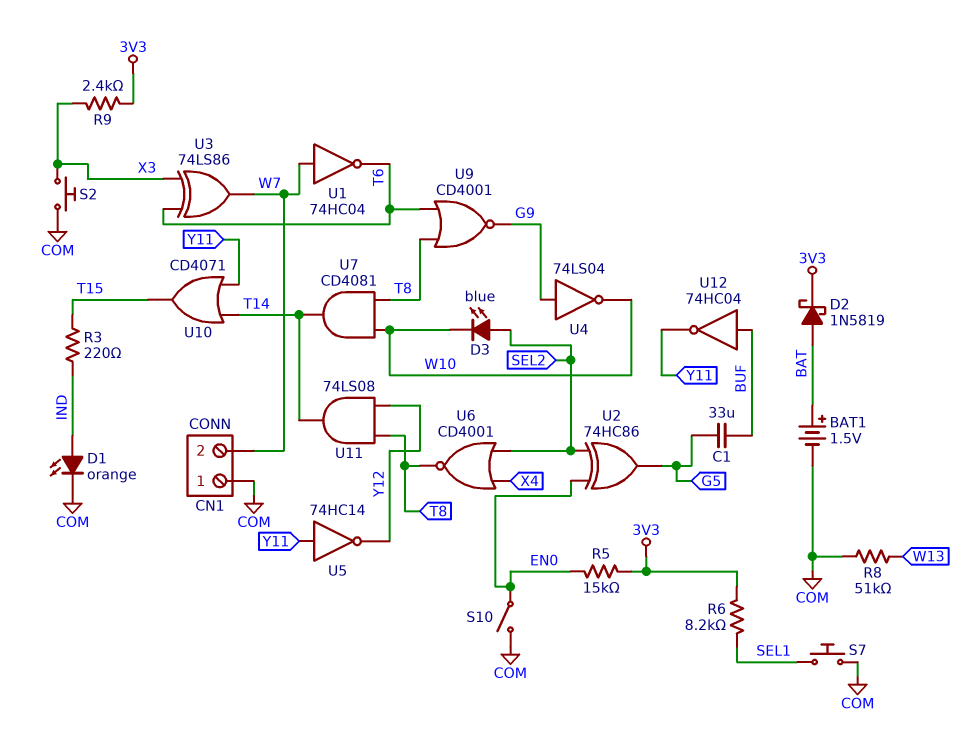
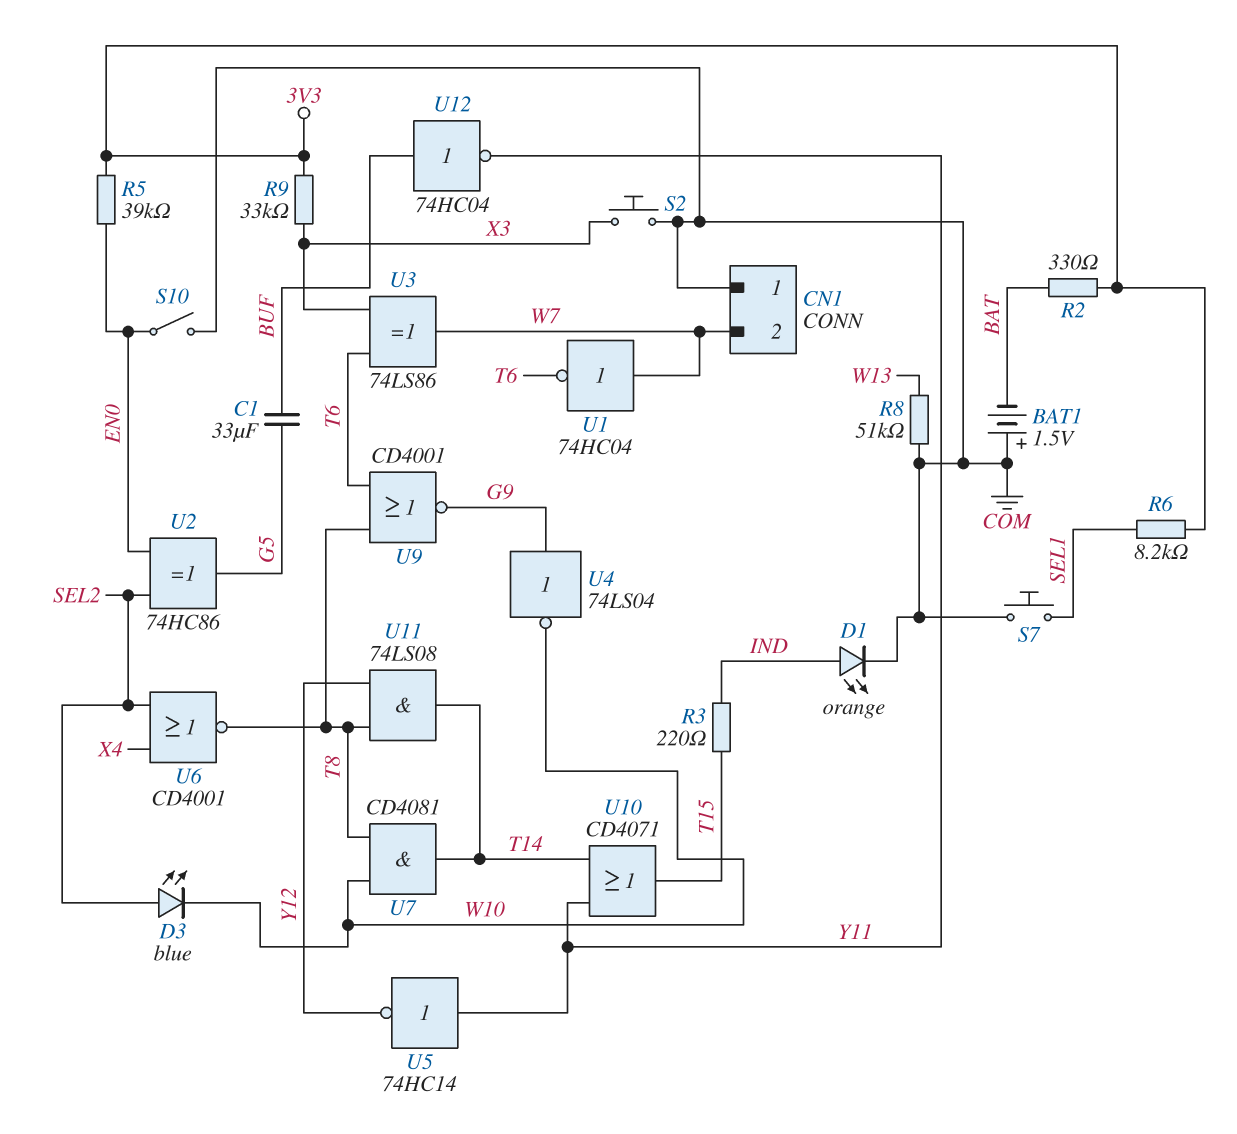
BAT1: 1.5V (plus BAT, minus COM) -> 1.5V (plus COM, minus BAT)
D2: schottky 1N5819 (A BAT, K 3V3) -> none
R2: none -> 330 (3V3, BAT)
R5: 15k (3V3, EN0) -> 39k (3V3, EN0)
R9: 2.4k (3V3, X3) -> 33k (3V3, X3)

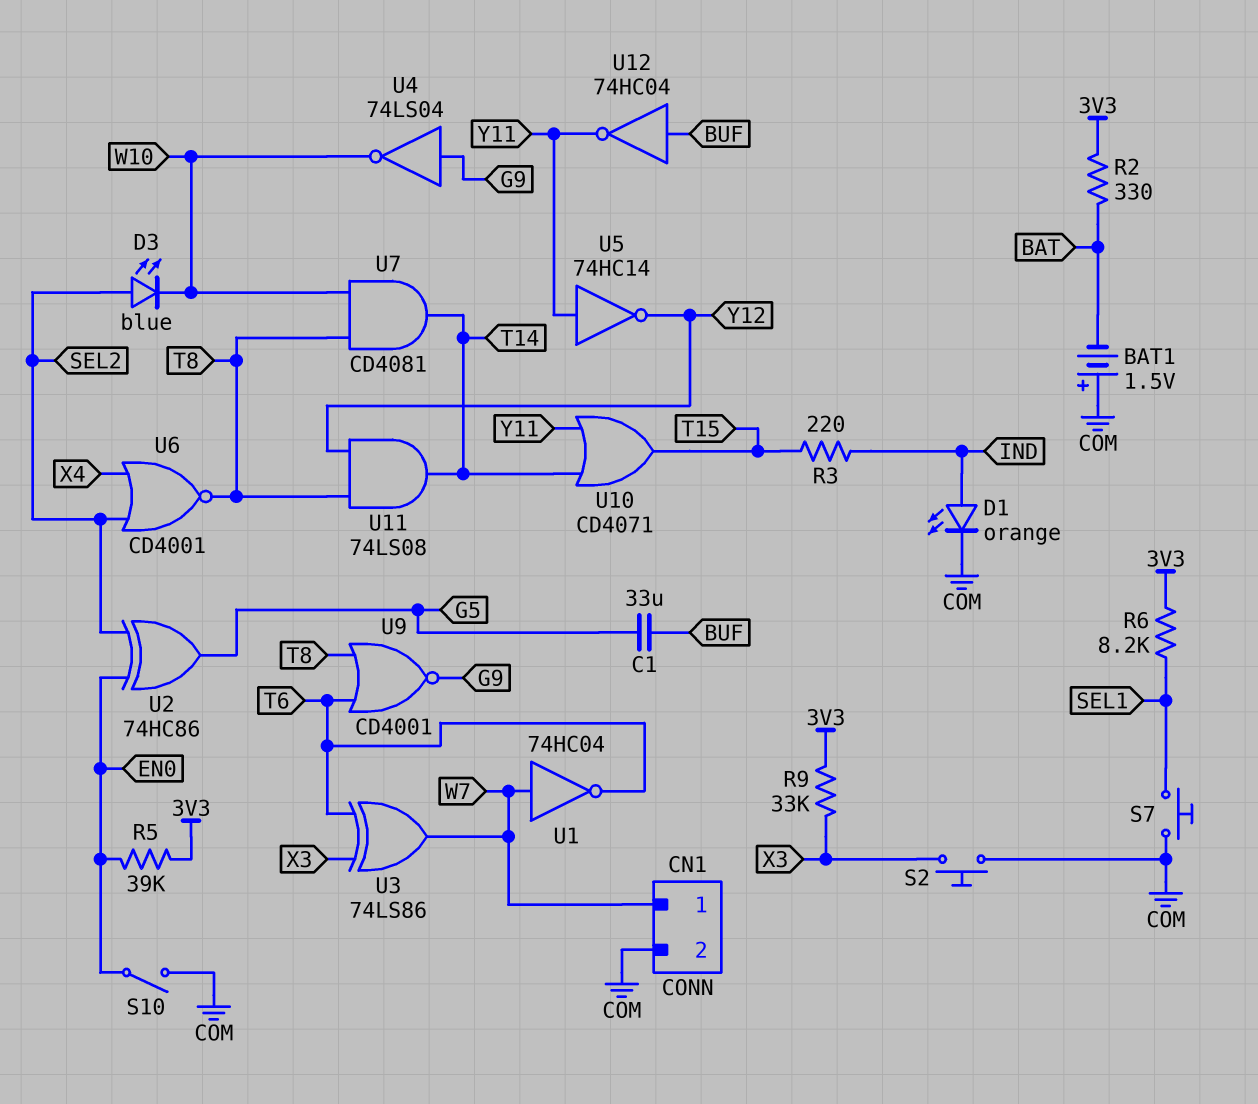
CN1 pin 1: COM -> W7
CN1 pin 2: W7 -> COM
R8: 51k (COM, W13) -> none

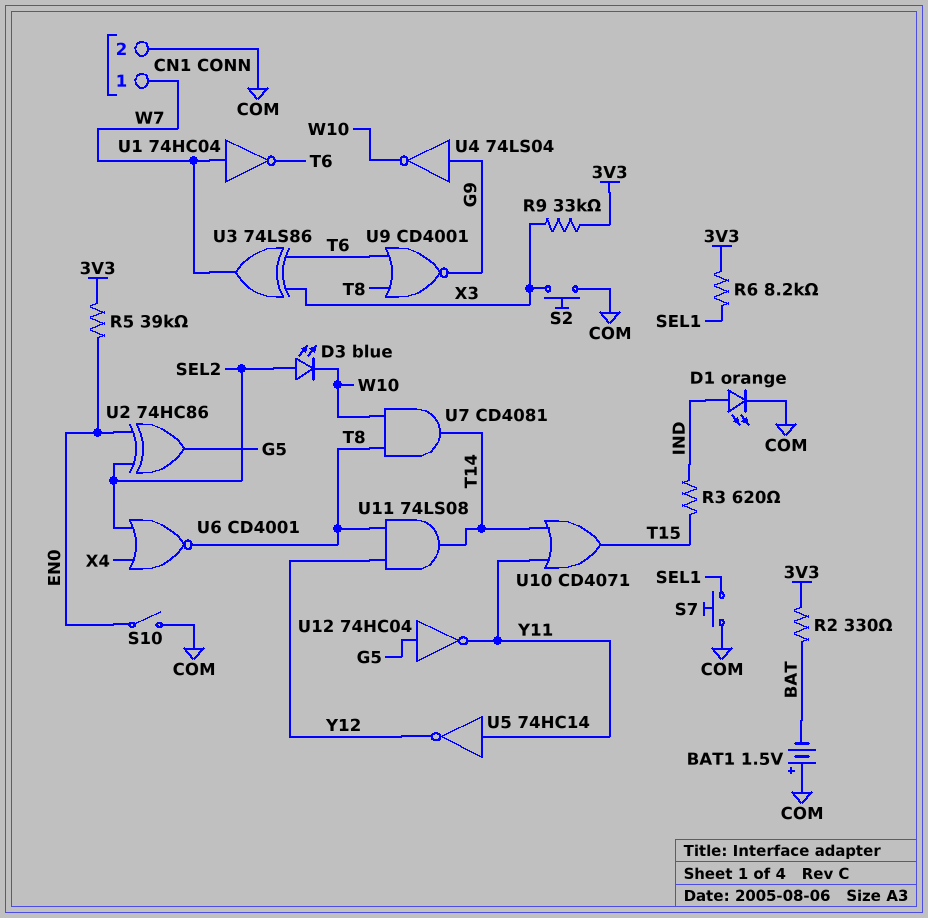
C1: 33uF (BUF, G5) -> none
R3: 220 (IND, T15) -> 620 (IND, T15)
U12: NOT 74HC04 (in BUF, out Y11) -> NOT 74HC04 (in G5, out Y11)

